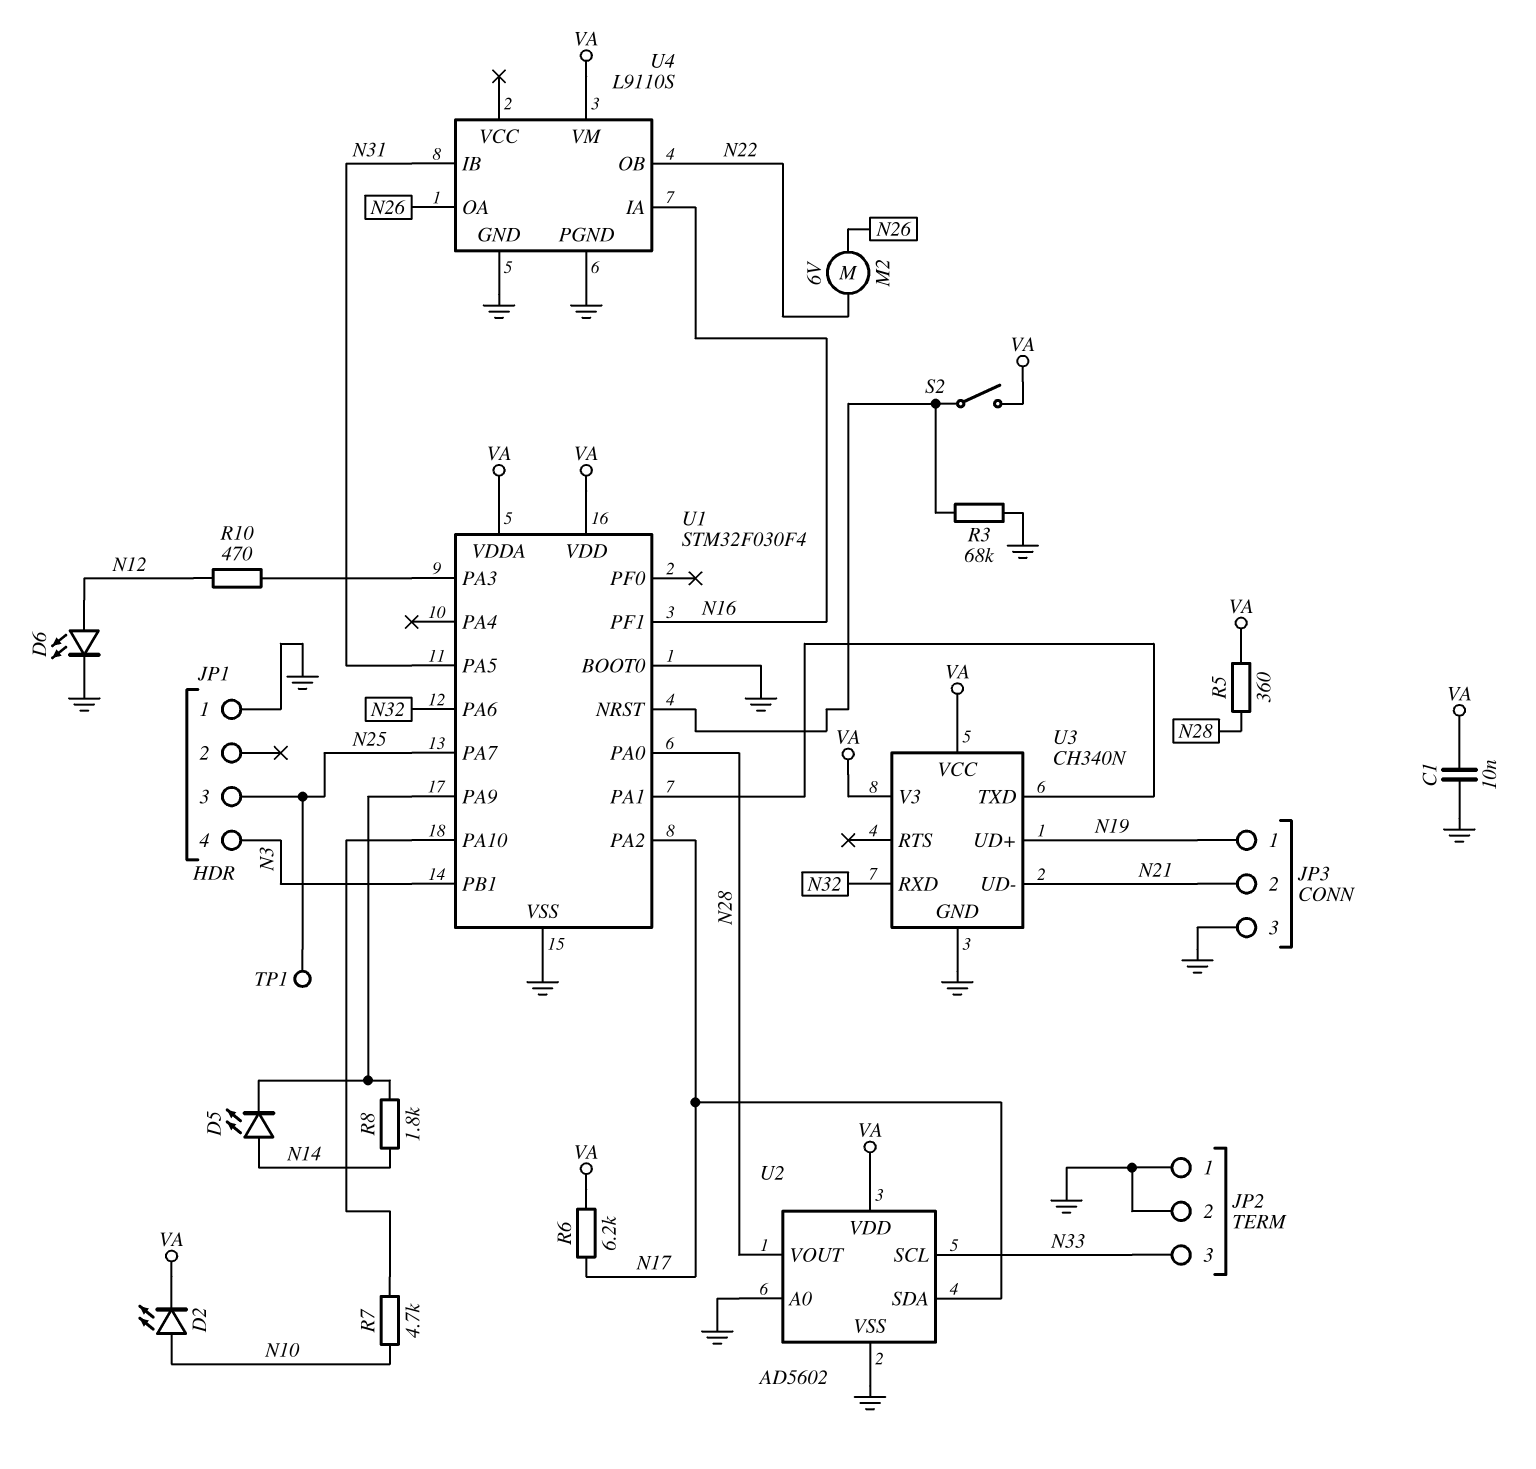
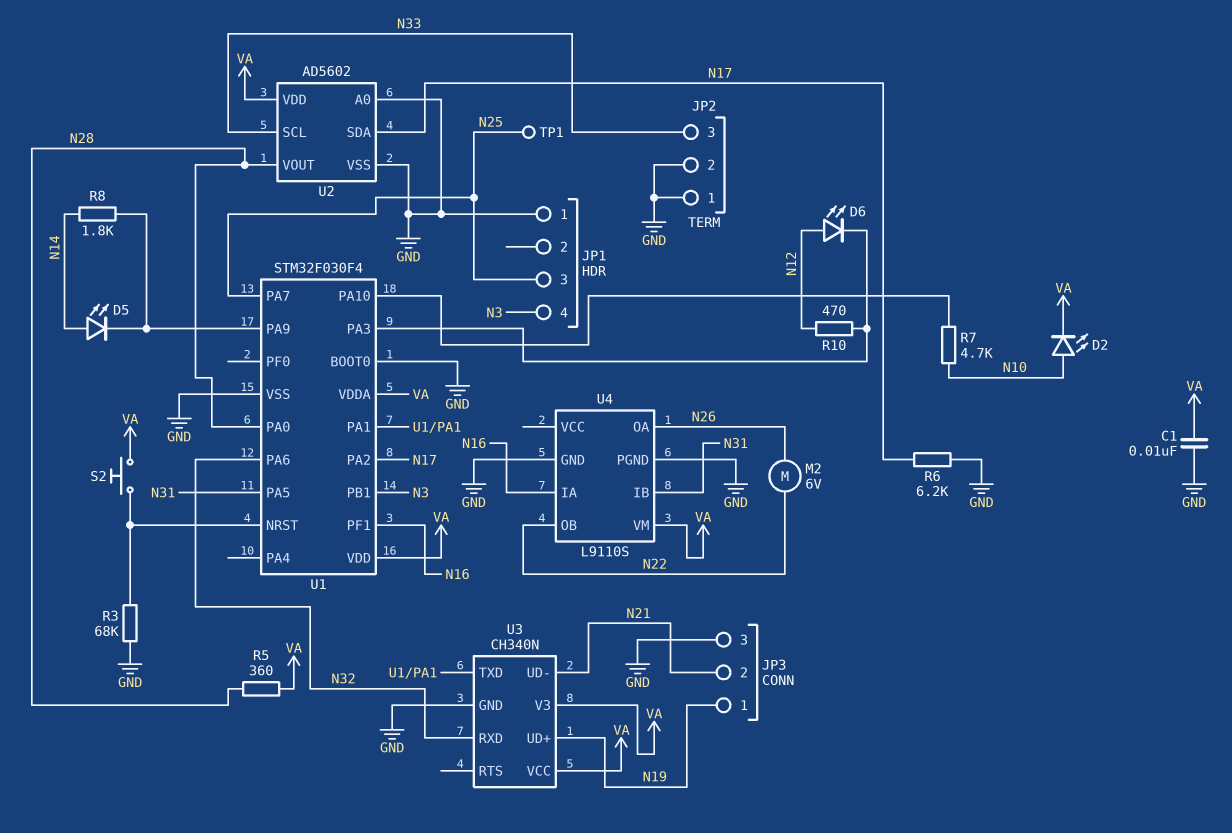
D6: LED (A N12, K GND) -> LED (A N12, K U1/PA3)
R6: 6.2k (N17, VA) -> 6.2k (GND, N17)
S2: switch (U1/NRST, VA) -> button (U1/NRST, VA)

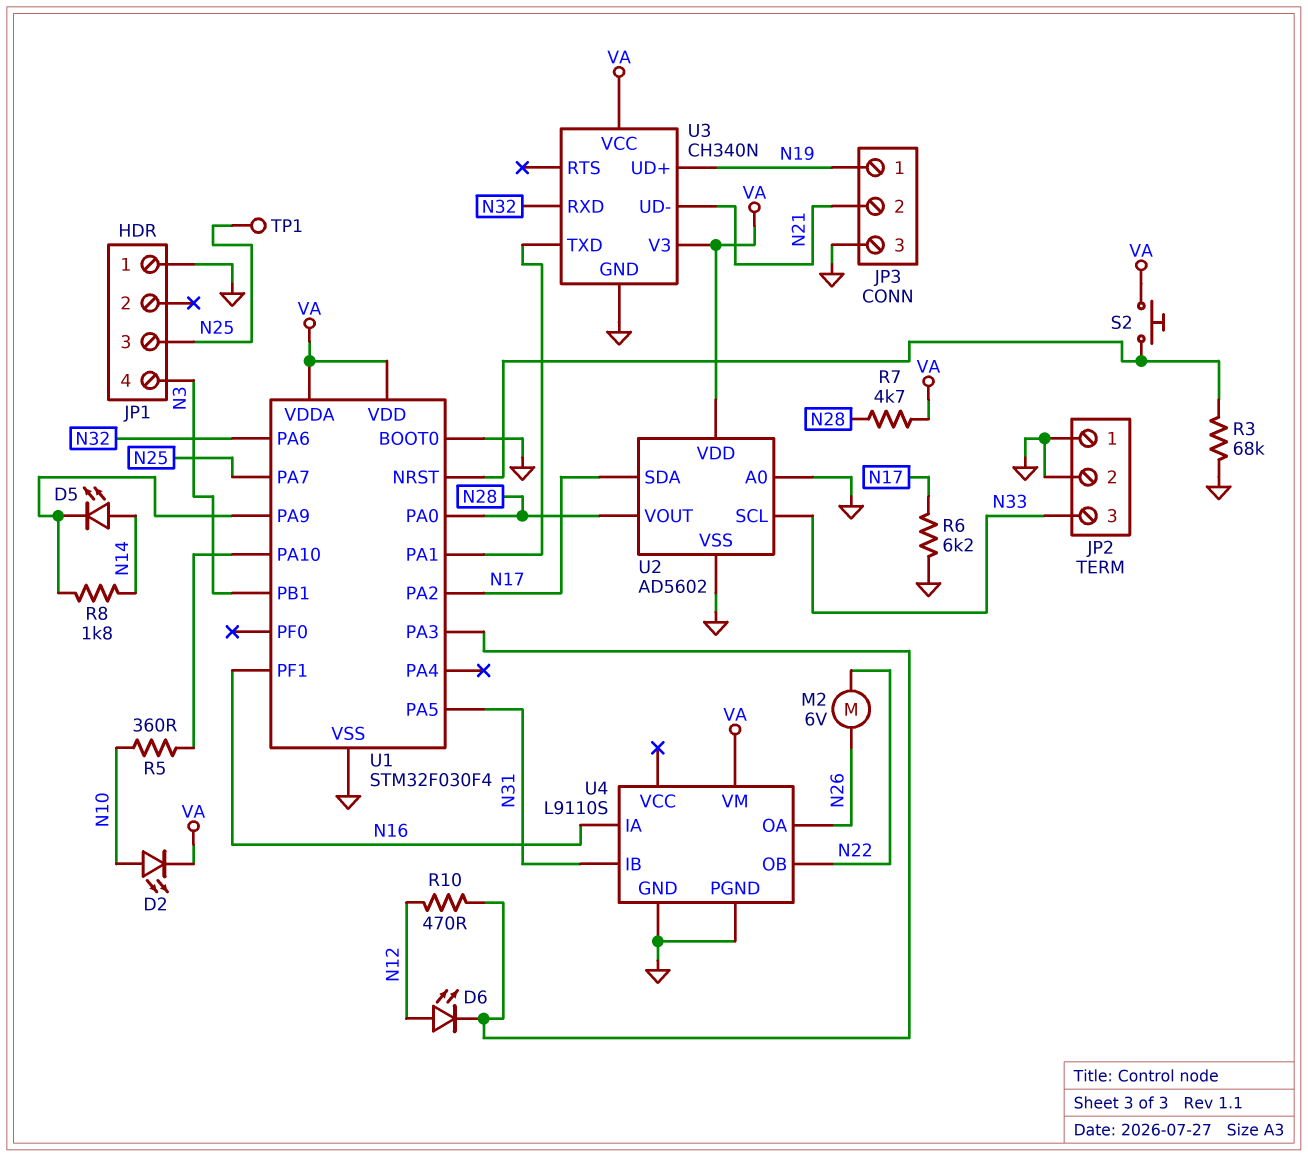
C1: 10nF (GND, VA) -> none
R5: 360 (N28, VA) -> 360 (N10, U1/PA10)
R7: 4.7k (N10, U1/PA10) -> 4.7k (N28, VA)

